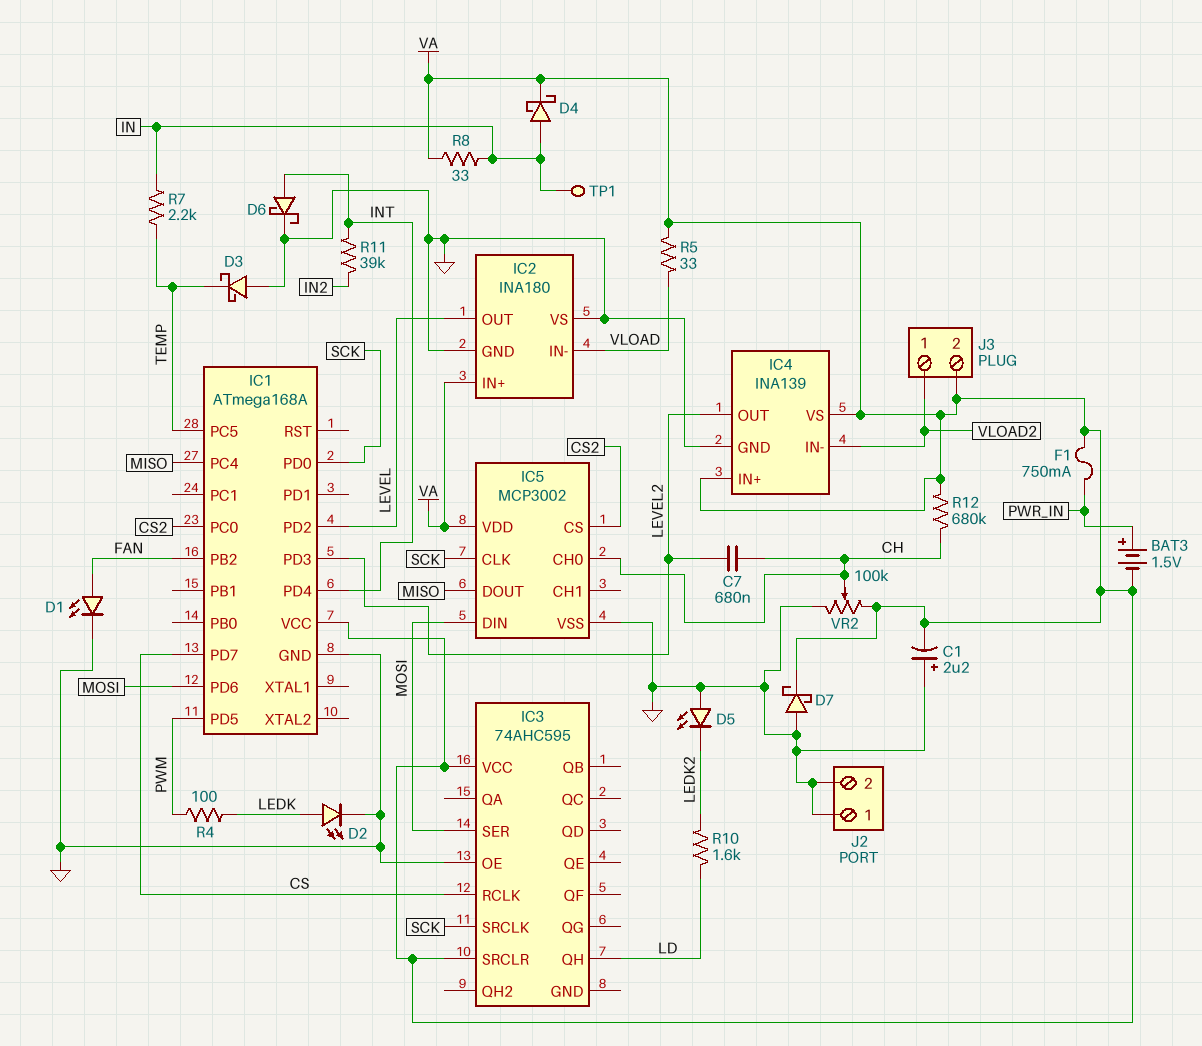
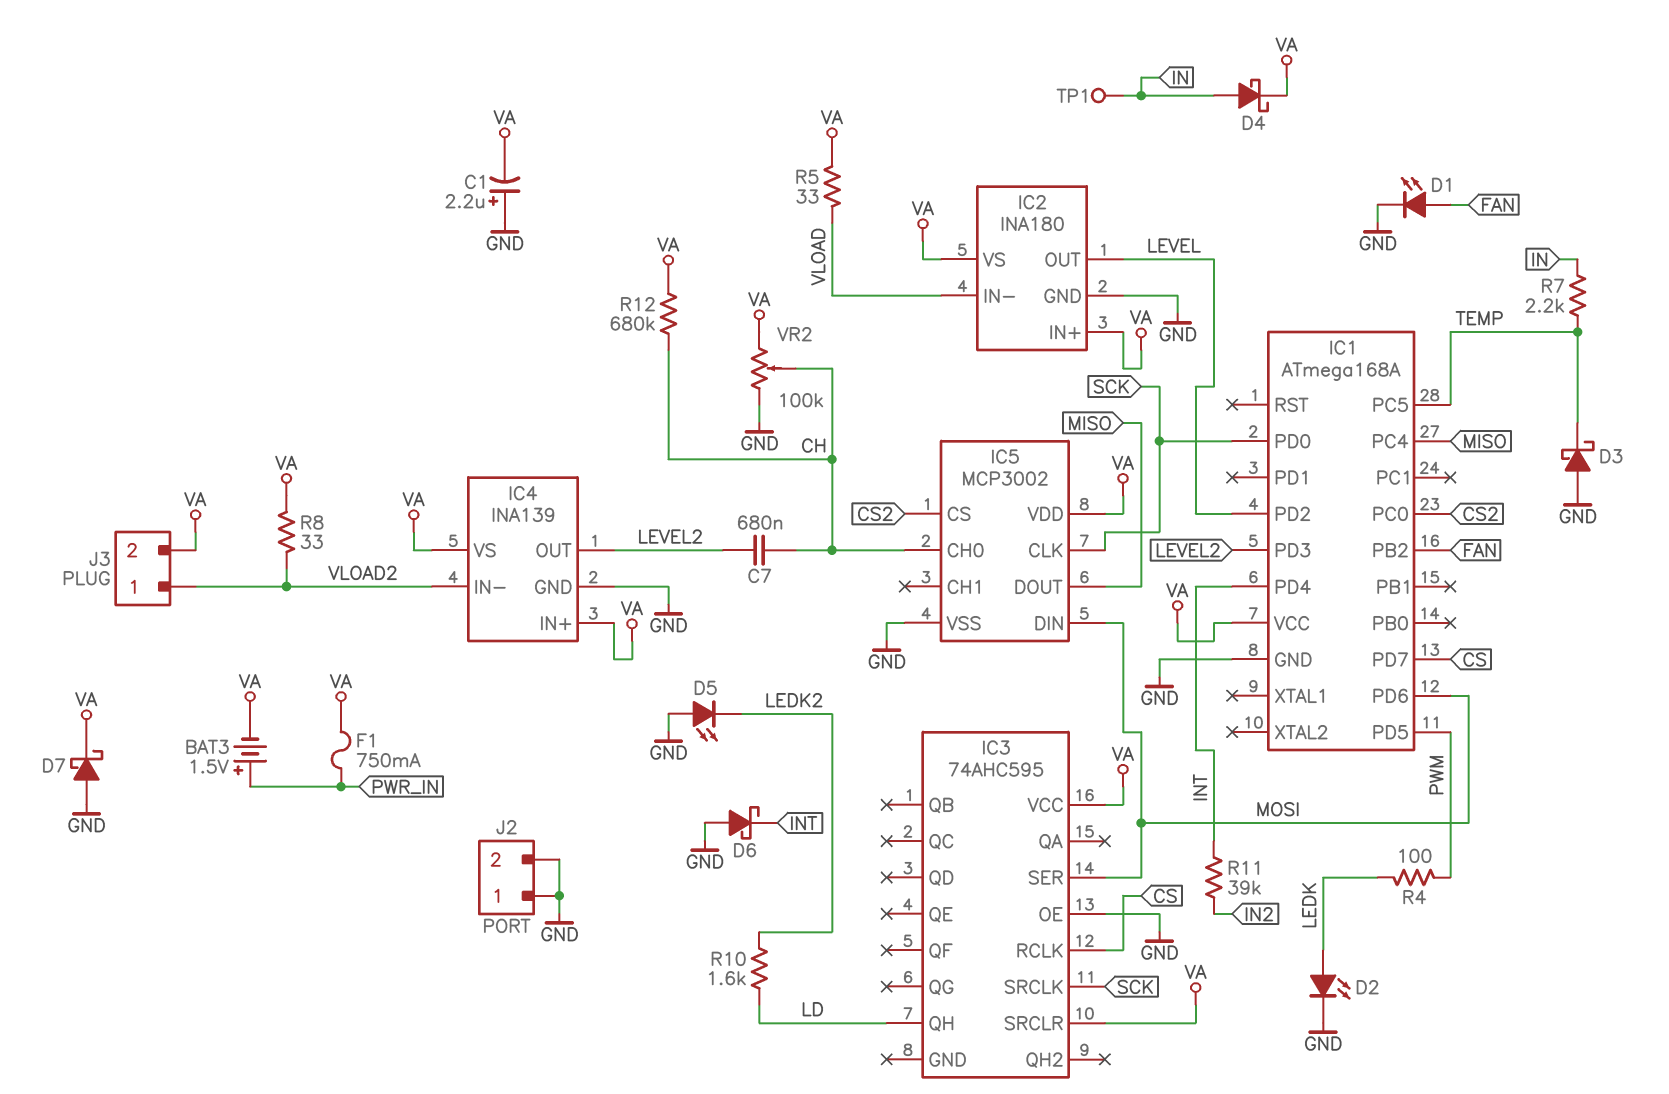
D6: schottky (A INT, K GND) -> schottky (A GND, K INT)
IC2 pin VS: GND -> VA
R8: 33 (IN, VA) -> 33 (VA, VLOAD2)

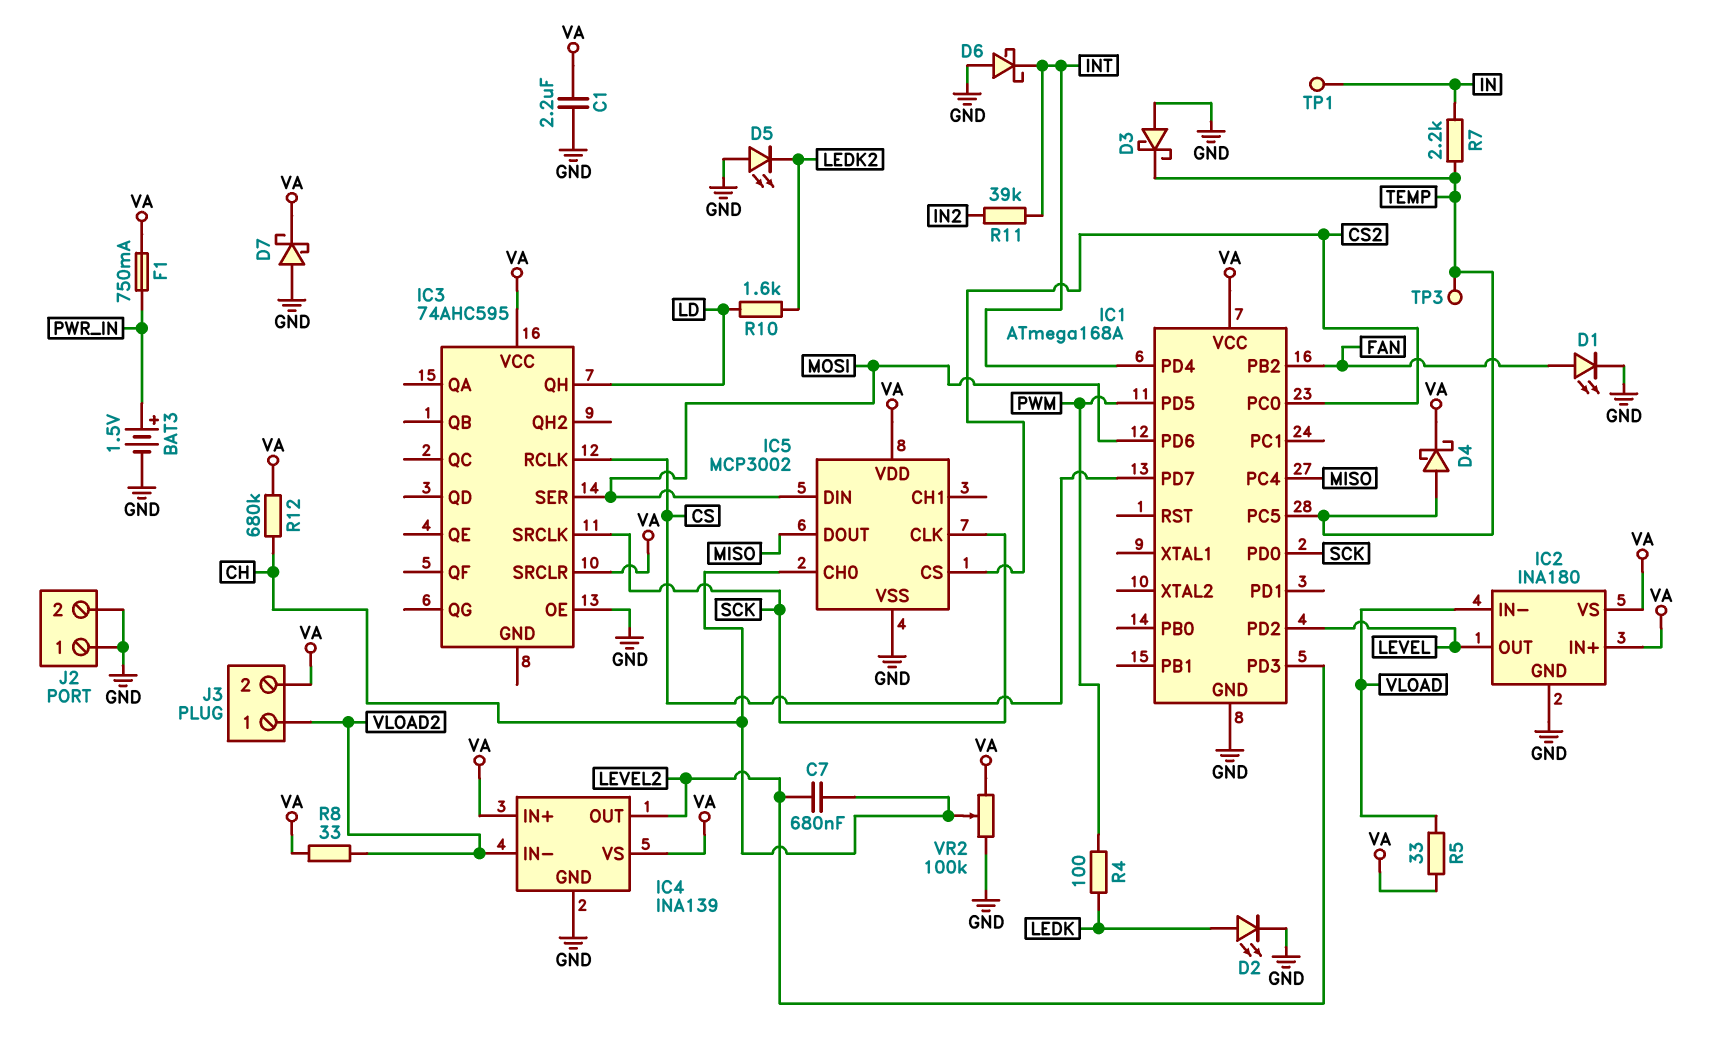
BAT3: 1.5V (plus PWR_IN, minus VA) -> 1.5V (plus PWR_IN, minus GND)
C1: 2.2uF (plus GND, minus VA) -> 2.2uF (GND, VA)
D4: schottky (A IN, K VA) -> schottky (A TEMP, K VA)
TP3: none -> test point (TEMP)

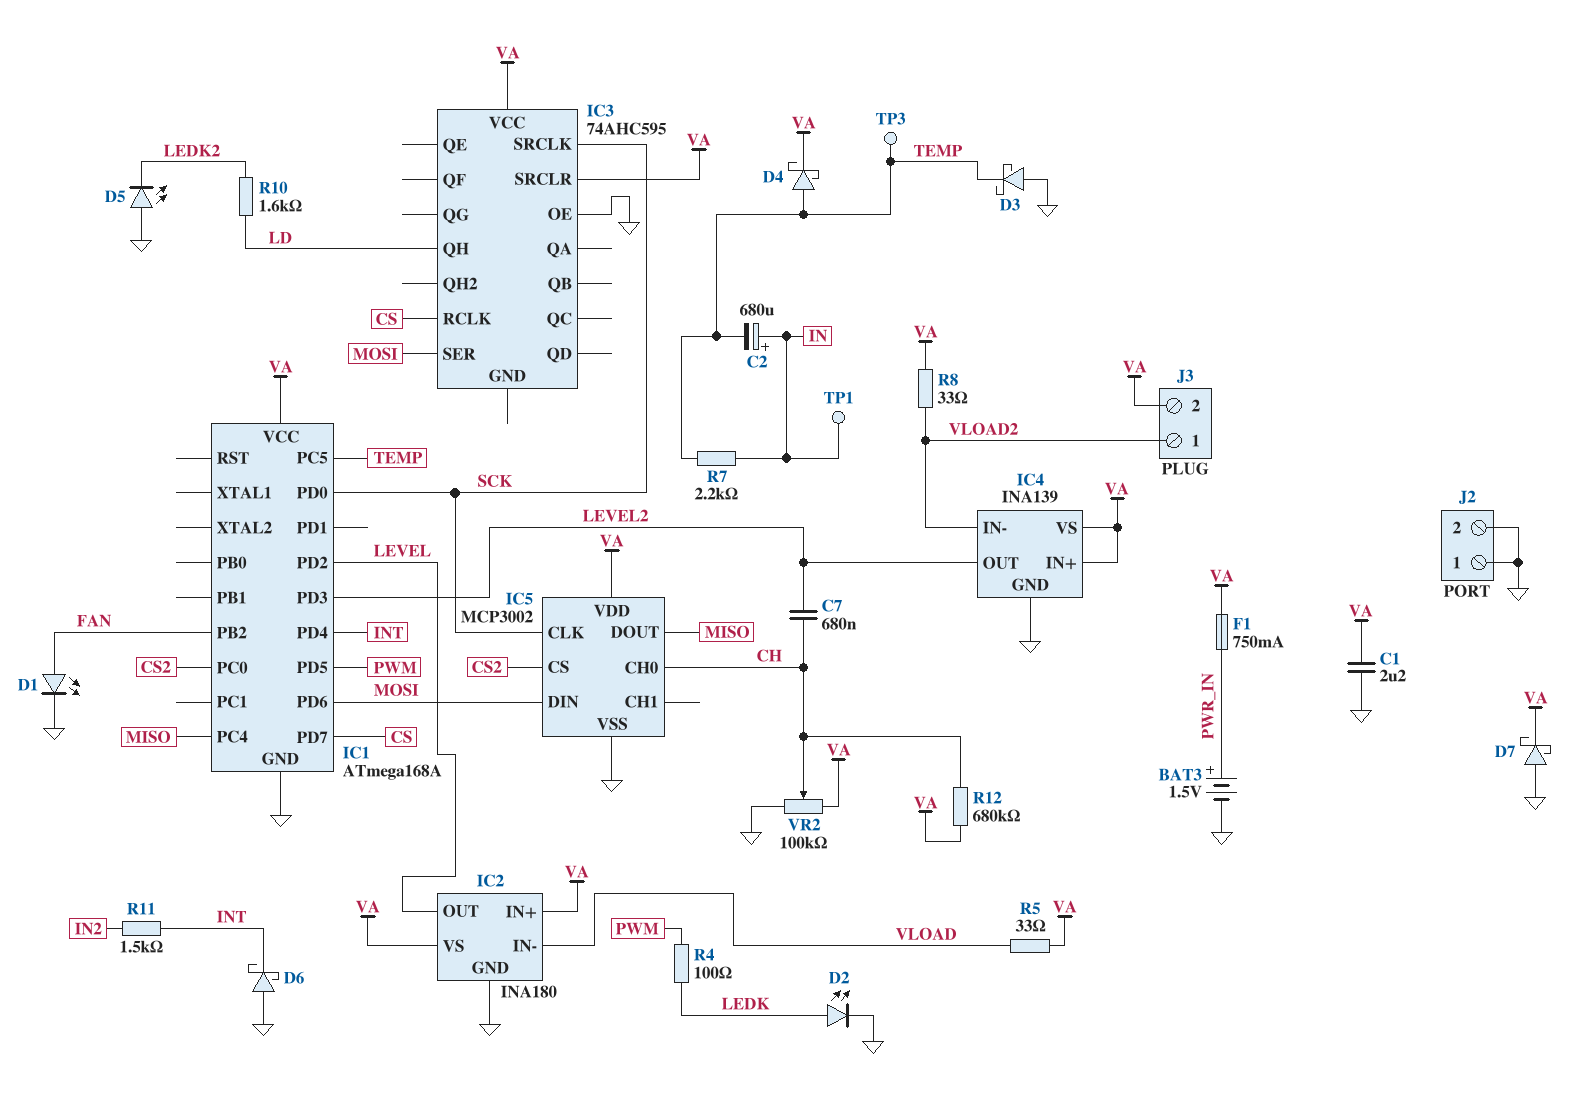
C2: none -> 680uF (plus IN, minus TEMP)
R11: 39k (IN2, INT) -> 1.5k (IN2, INT)

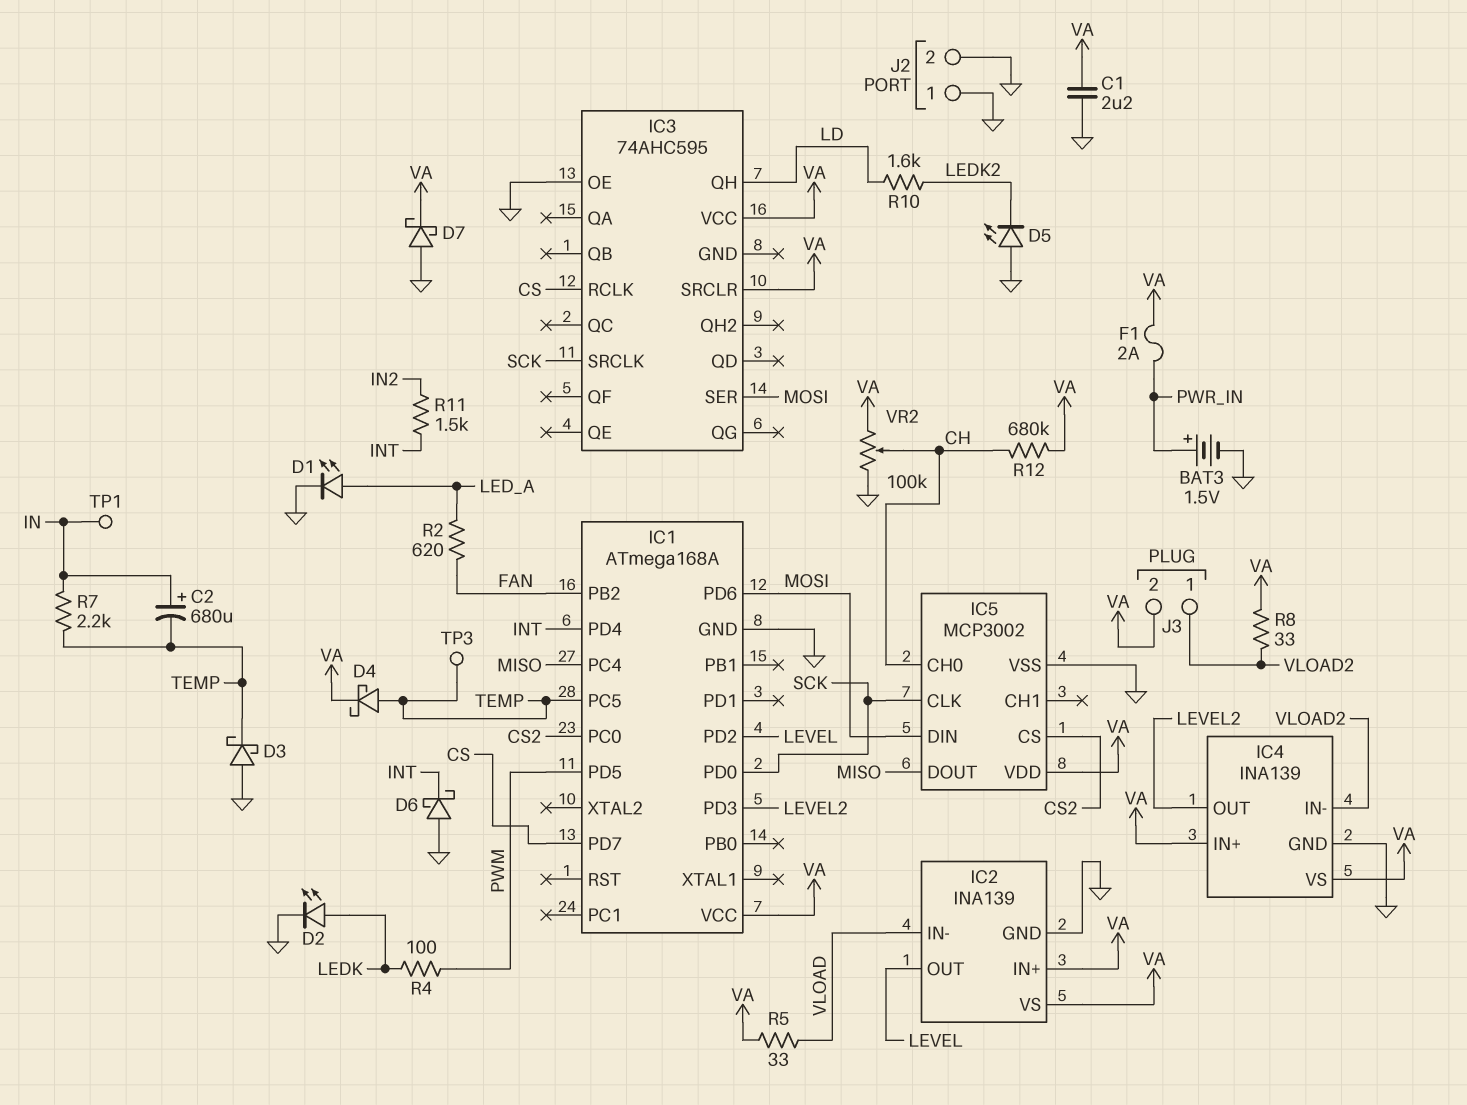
C7: 680nF (CH, LEVEL2) -> none
D1: LED (A FAN, K GND) -> LED (A LED_A, K GND)
F1: 750mA (PWR_IN, VA) -> 2A (PWR_IN, VA)
IC2: INA180 -> INA139
R2: none -> 620 (FAN, LED_A)

